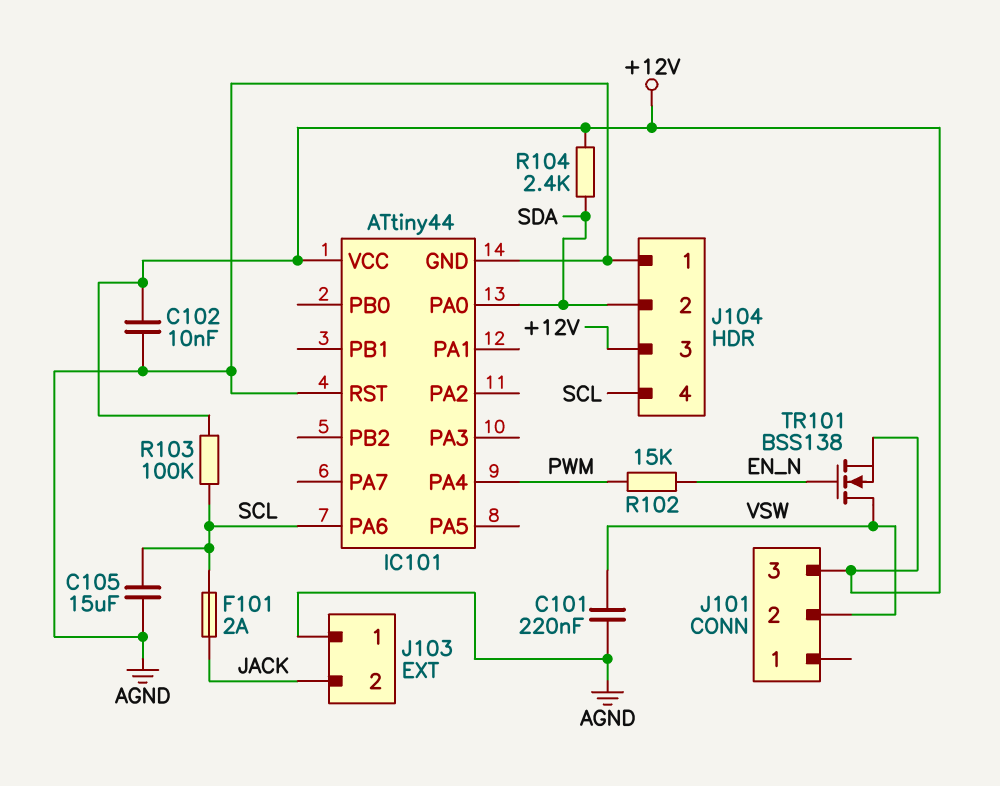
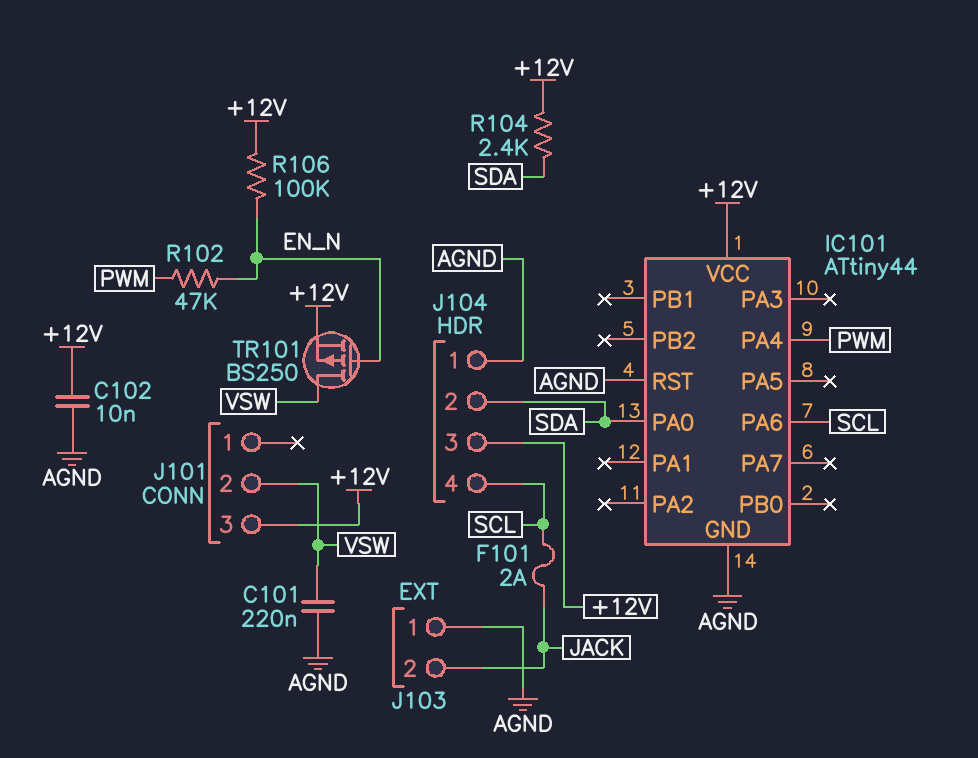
C105: 15uF (AGND, SCL) -> none
R102: 15k (EN_N, PWM) -> 47k (EN_N, PWM)
R103: 100k (+12V, SCL) -> none
R106: none -> 100k (+12V, EN_N)
TR101: NMOS BSS138 (G EN_N, D VSW, S +12V) -> PMOS BS250 (G EN_N, D VSW, S +12V)

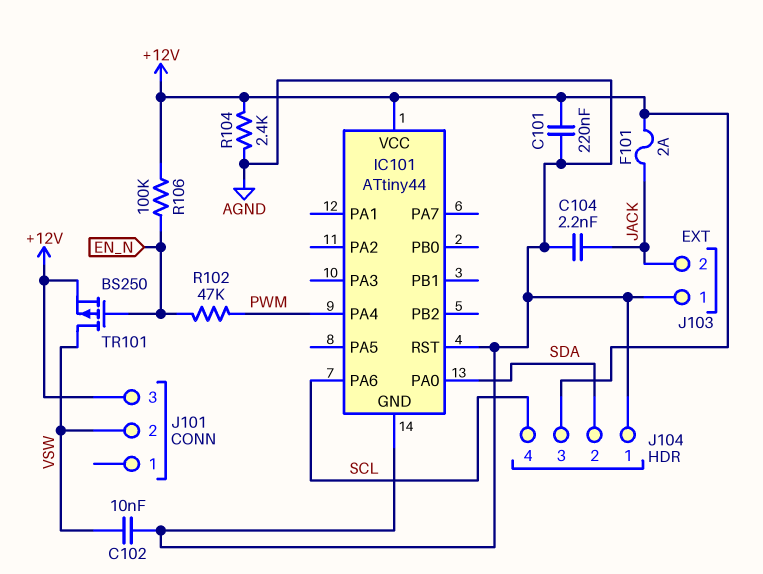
C101: 220nF (AGND, VSW) -> 220nF (+12V, AGND)
C102: 10nF (+12V, AGND) -> 10nF (AGND, VSW)
C104: none -> 2.2nF (AGND, JACK)
F101: 2A (JACK, SCL) -> 2A (+12V, JACK)
R104: 2.4k (+12V, SDA) -> 2.4k (+12V, AGND)

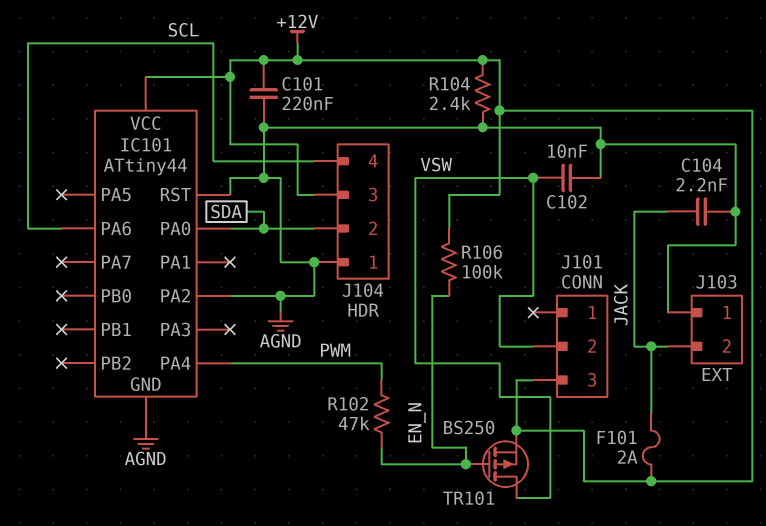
IC101 pin PA2: none -> AGND

